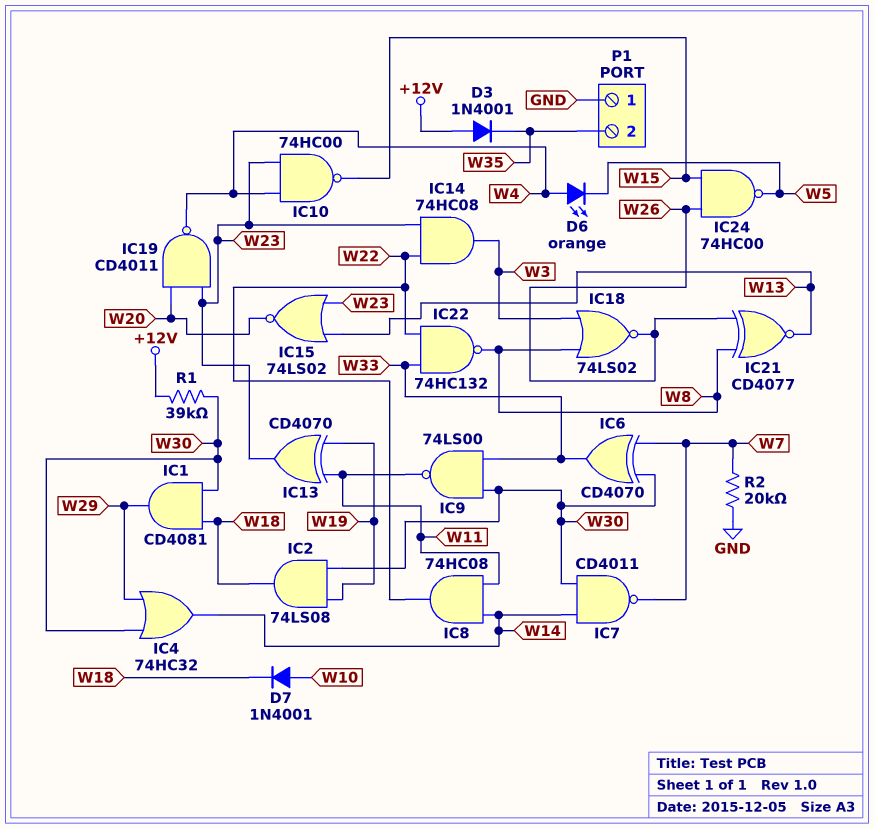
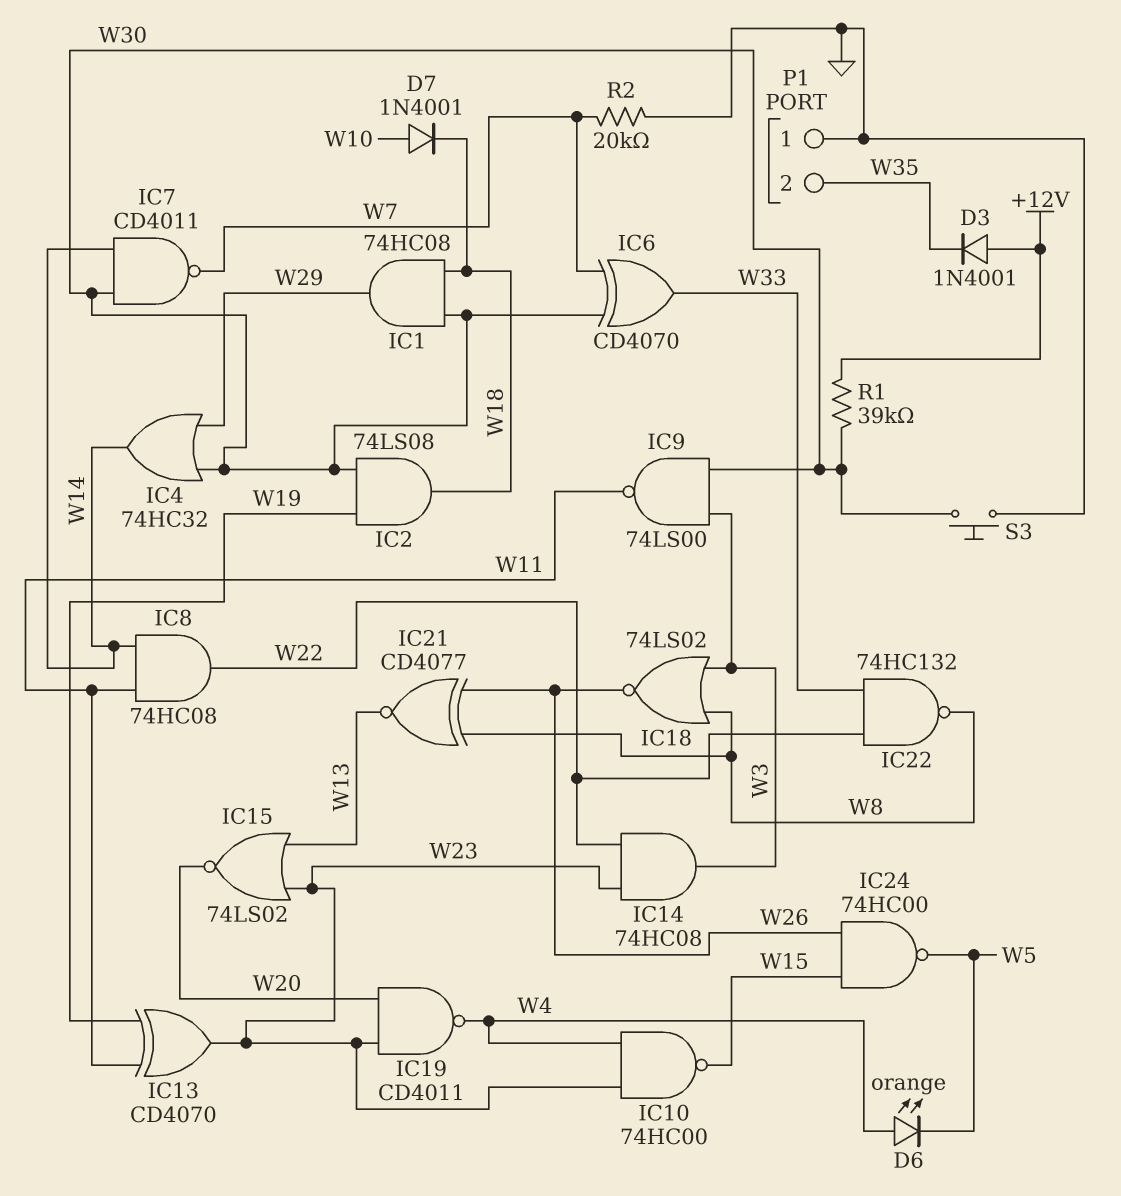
IC1: AND CD4081 (in W18, in W30, out W29) -> AND 74HC08 (in W18, in W30, out W29)
IC9: NAND 74LS00 (in W30, in W33, out W11) -> NAND 74LS00 (in W3, in W30, out W11)
S3: none -> button (GND, W30)

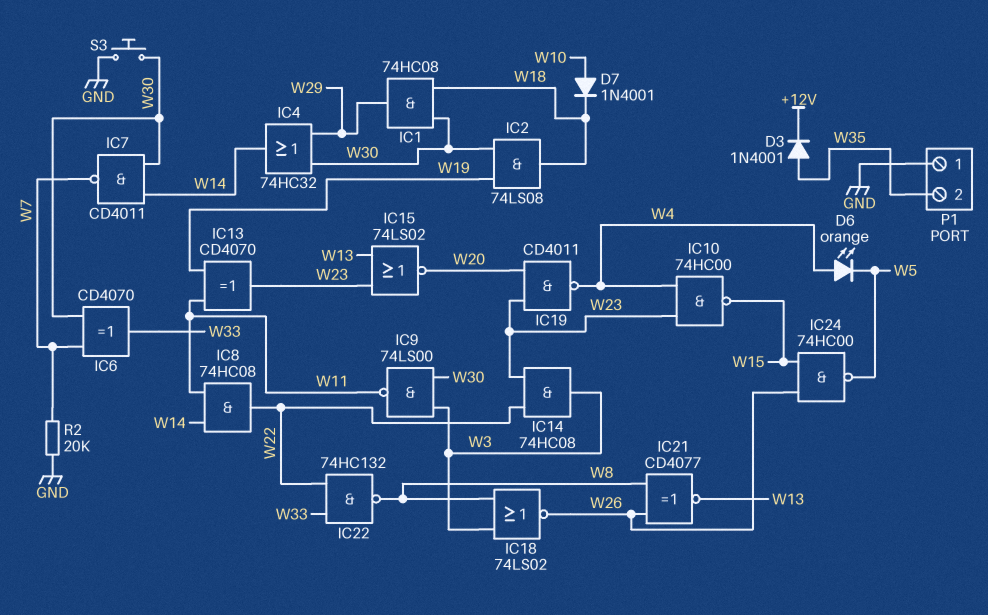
D3: diode 1N4001 (A +12V, K W35) -> diode 1N4001 (A W35, K +12V)
R1: 39k (+12V, W30) -> none

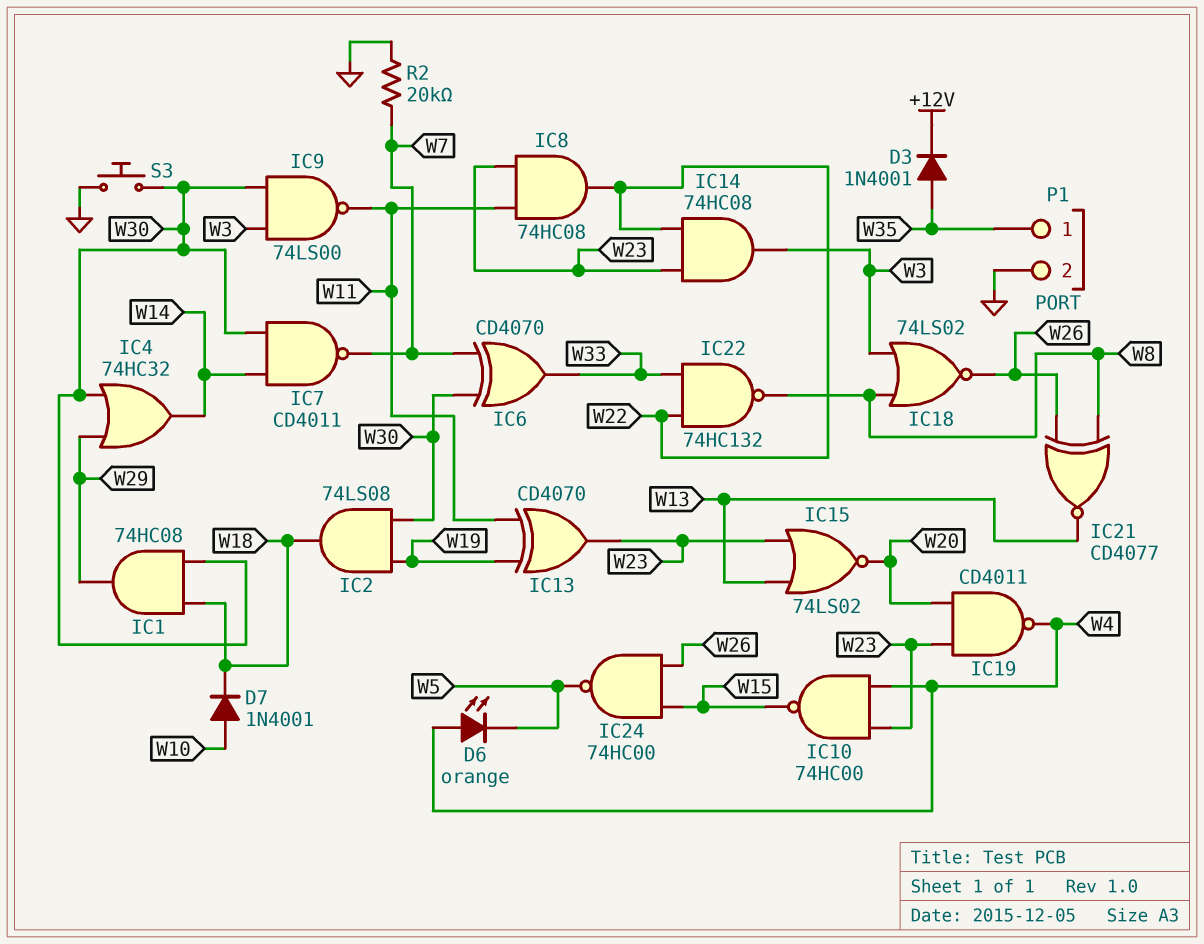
IC8: AND 74HC08 (in W11, in W14, out W22) -> AND 74HC08 (in W11, in W23, out W22)
P1 pin 1: GND -> W35
P1 pin 2: W35 -> GND

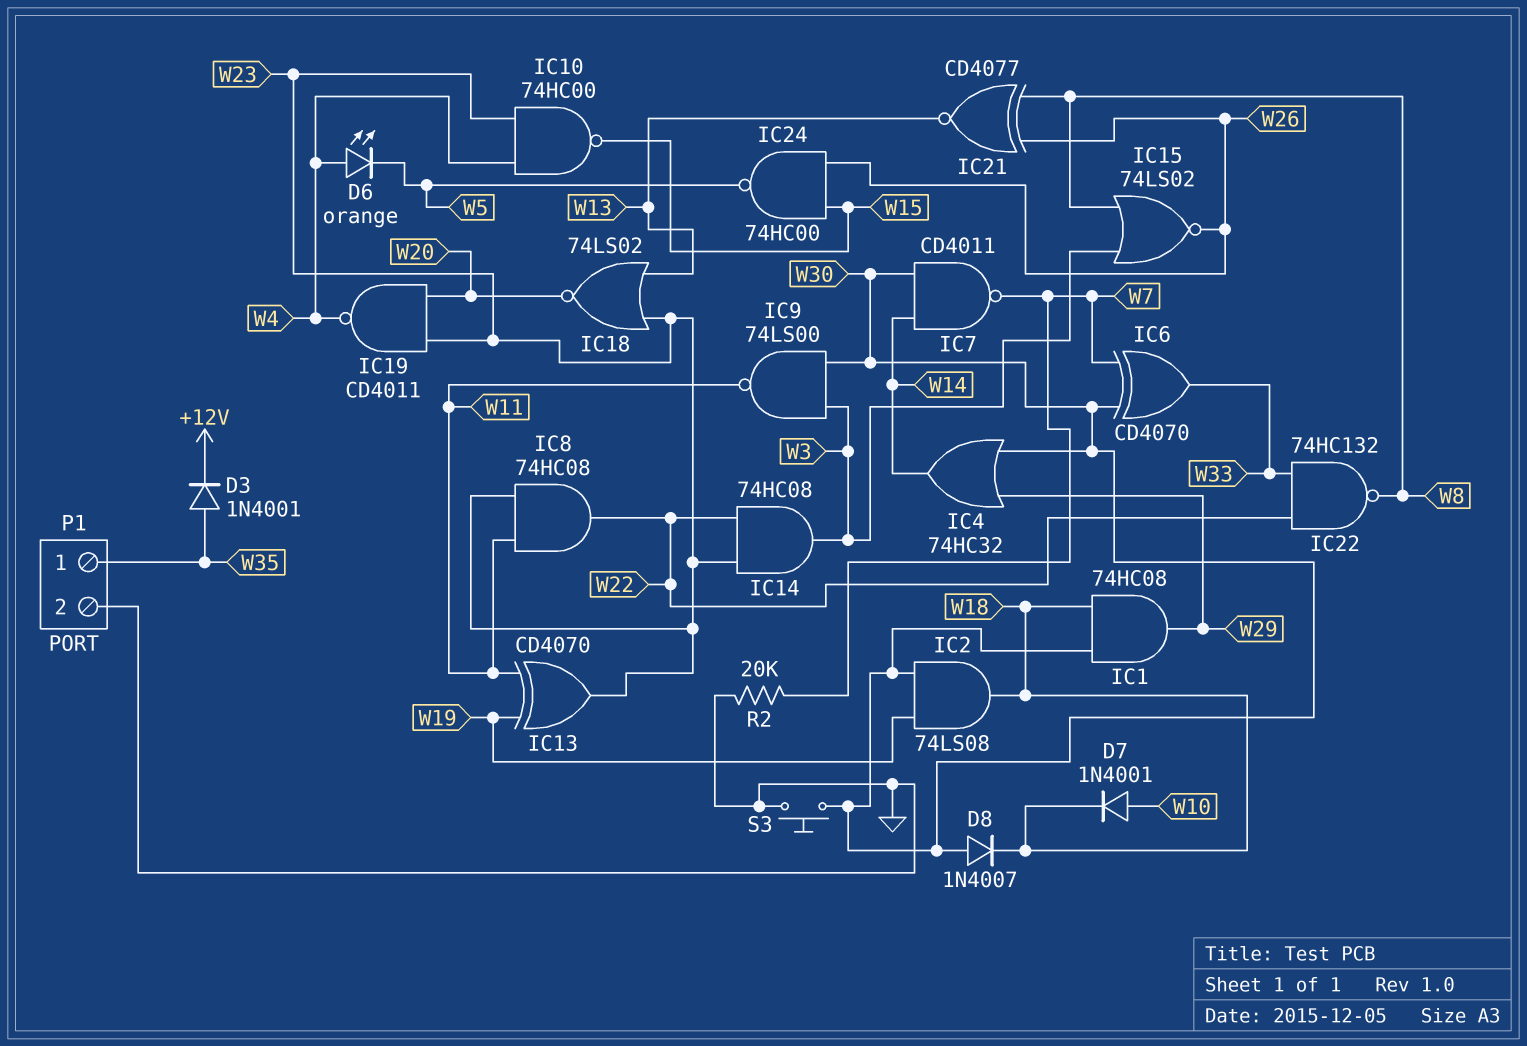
D8: none -> diode 1N4007 (A W30, K W18)
IC15: NOR 74LS02 (in W13, in W23, out W20) -> NOR 74LS02 (in W3, in W8, out W26)
IC18: NOR 74LS02 (in W3, in W8, out W26) -> NOR 74LS02 (in W13, in W23, out W20)

